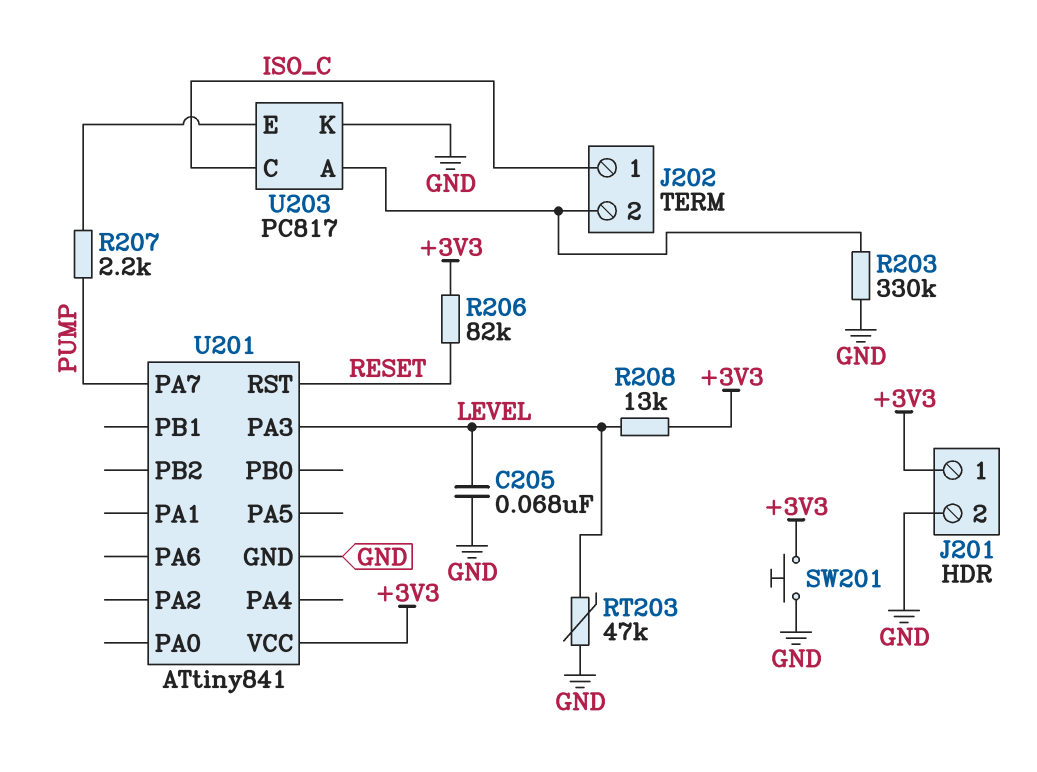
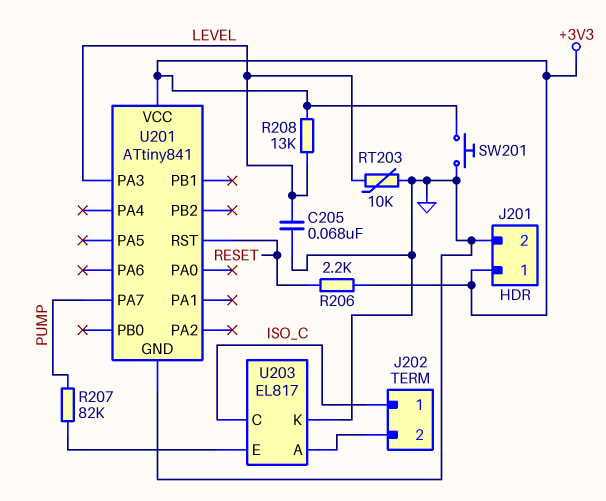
R203: 330k (GND, J202/2) -> none
R206: 82k (+3V3, RESET) -> 2.2k (+3V3, RESET)
R207: 2.2k (PUMP, U203/E) -> 82k (PUMP, U203/E)
RT203: 47k (GND, LEVEL) -> 10k (GND, LEVEL)
U203: PC817 -> EL817

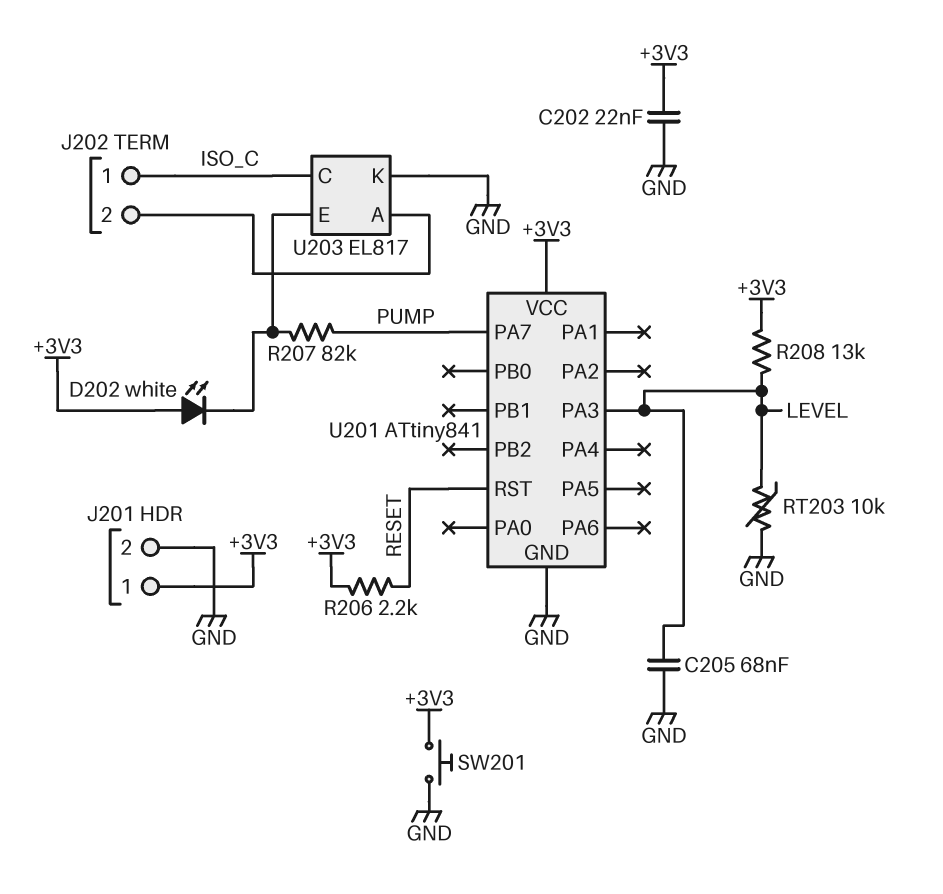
C202: none -> 22nF (+3V3, GND)
D202: none -> LED white (A +3V3, K U203/E)

